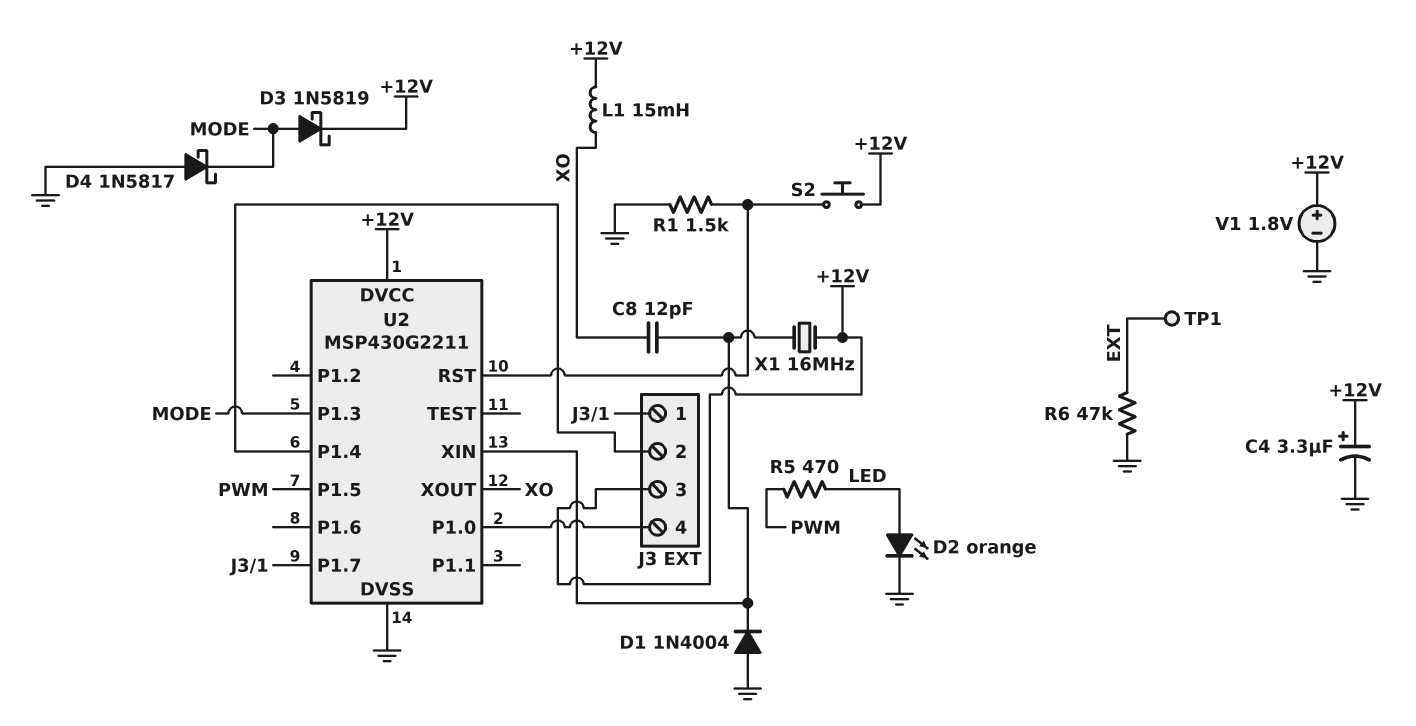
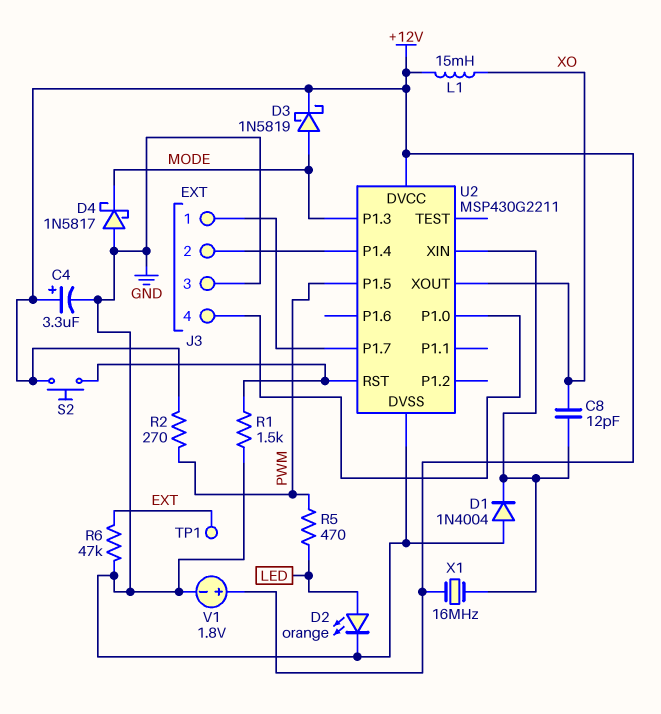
J3 pin 3: +12V -> GND
R2: none -> 270 (+12V, PWM)

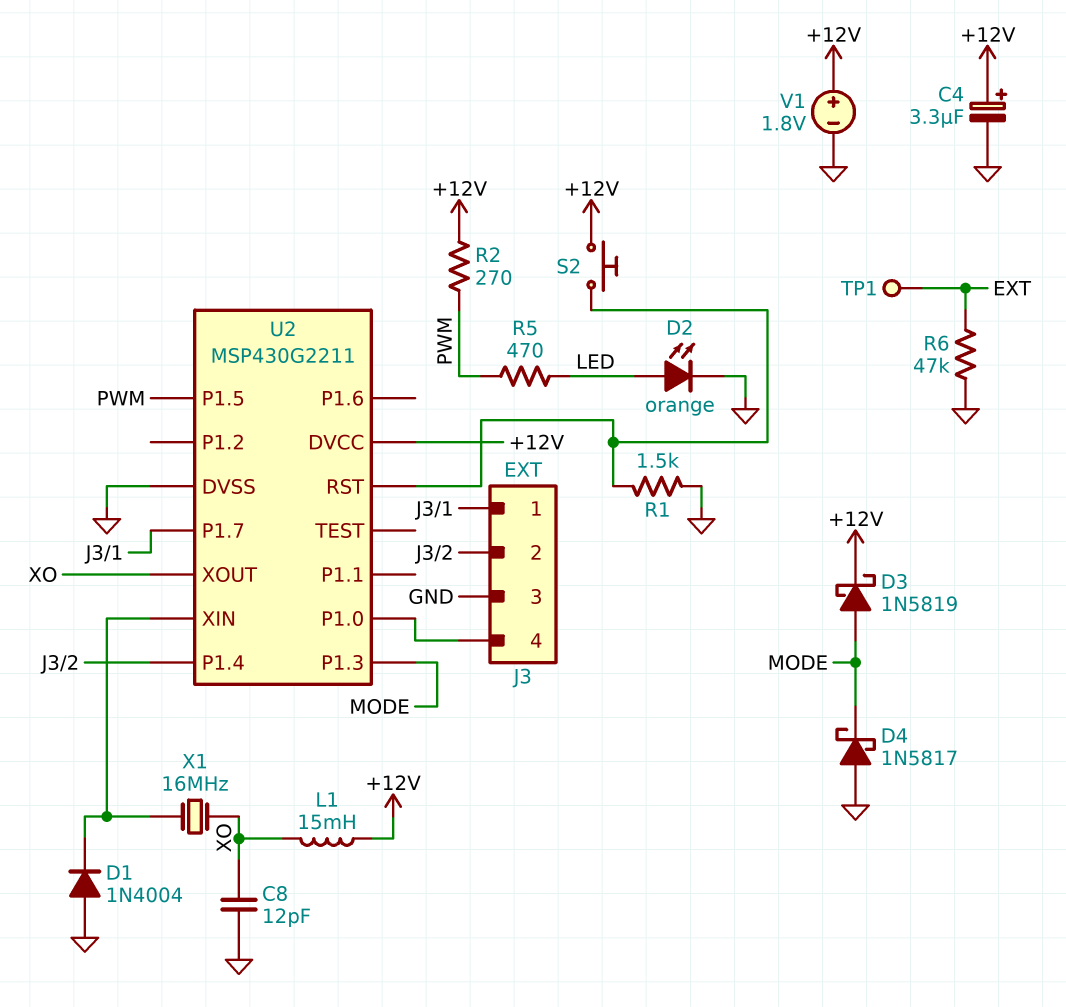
C8: 12pF (U2/XIN, XO) -> 12pF (GND, XO)
X1: 16MHz (+12V, U2/XIN) -> 16MHz (U2/XIN, XO)

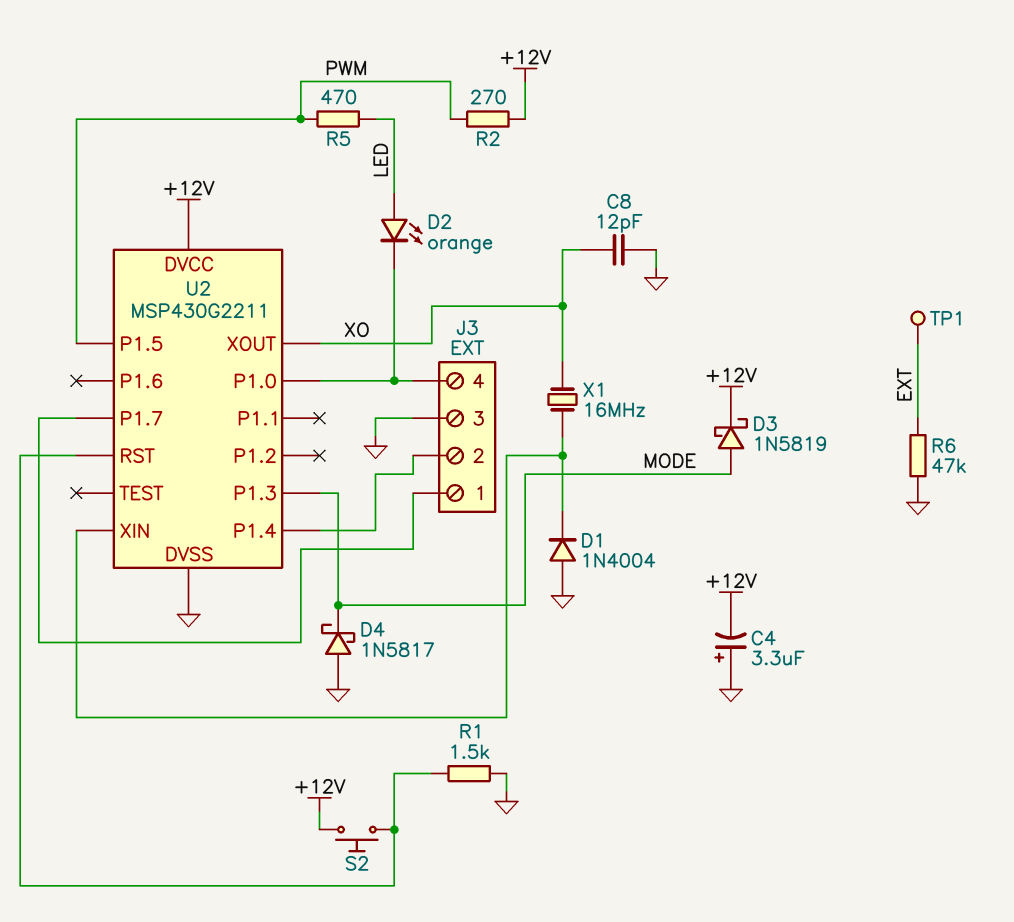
C4: 3.3uF (plus +12V, minus GND) -> 3.3uF (plus GND, minus +12V)
D2: LED orange (A LED, K GND) -> LED orange (A LED, K J3/4)
L1: 15mH (+12V, XO) -> none
V1: 1.8V (plus +12V, minus GND) -> none

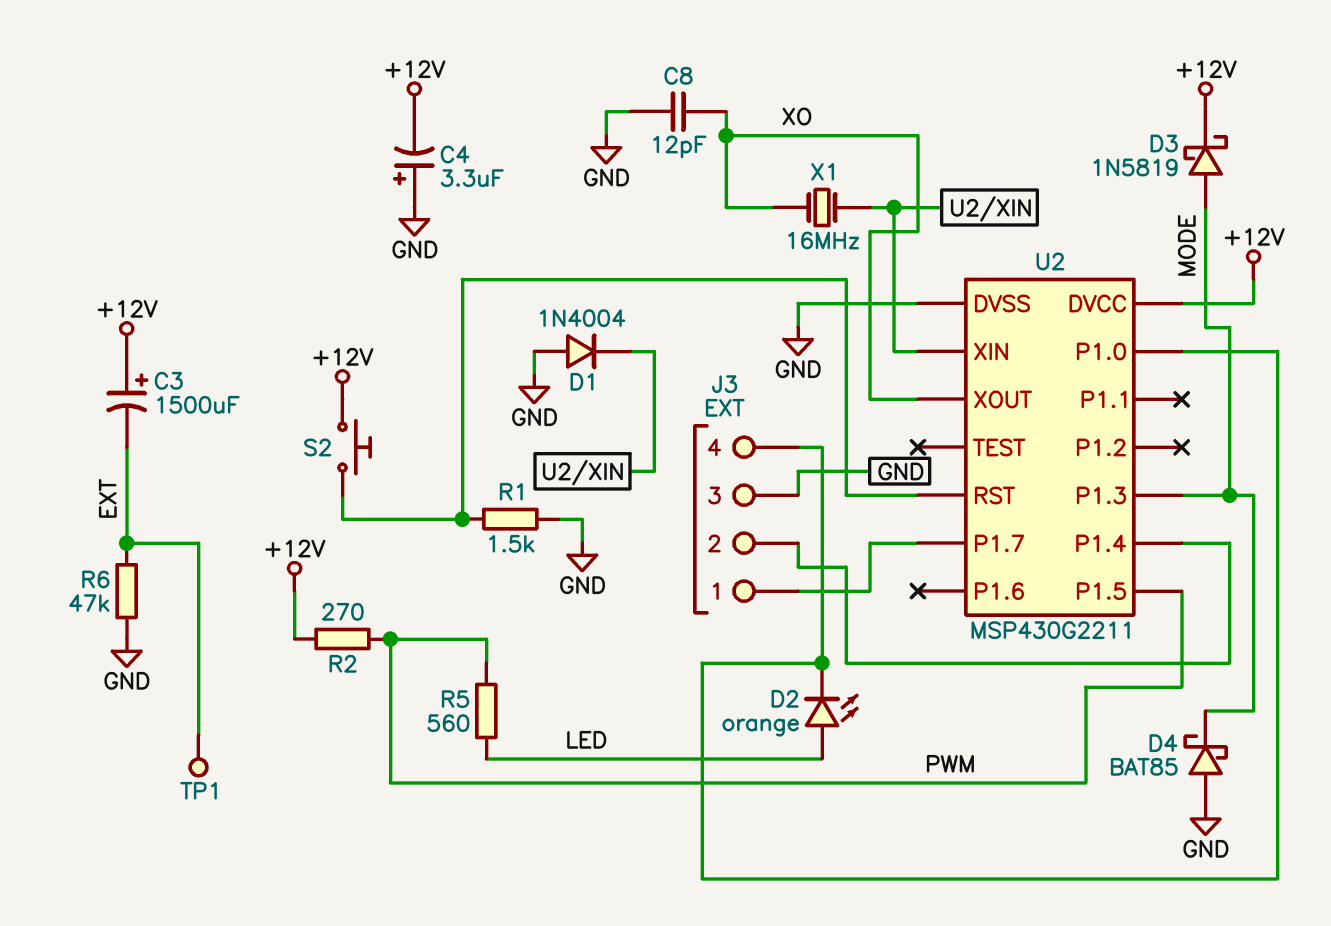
C3: none -> 1500uF (plus +12V, minus EXT)
D4: schottky 1N5817 (A GND, K MODE) -> schottky BAT85 (A GND, K MODE)
R5: 470 (LED, PWM) -> 560 (LED, PWM)

